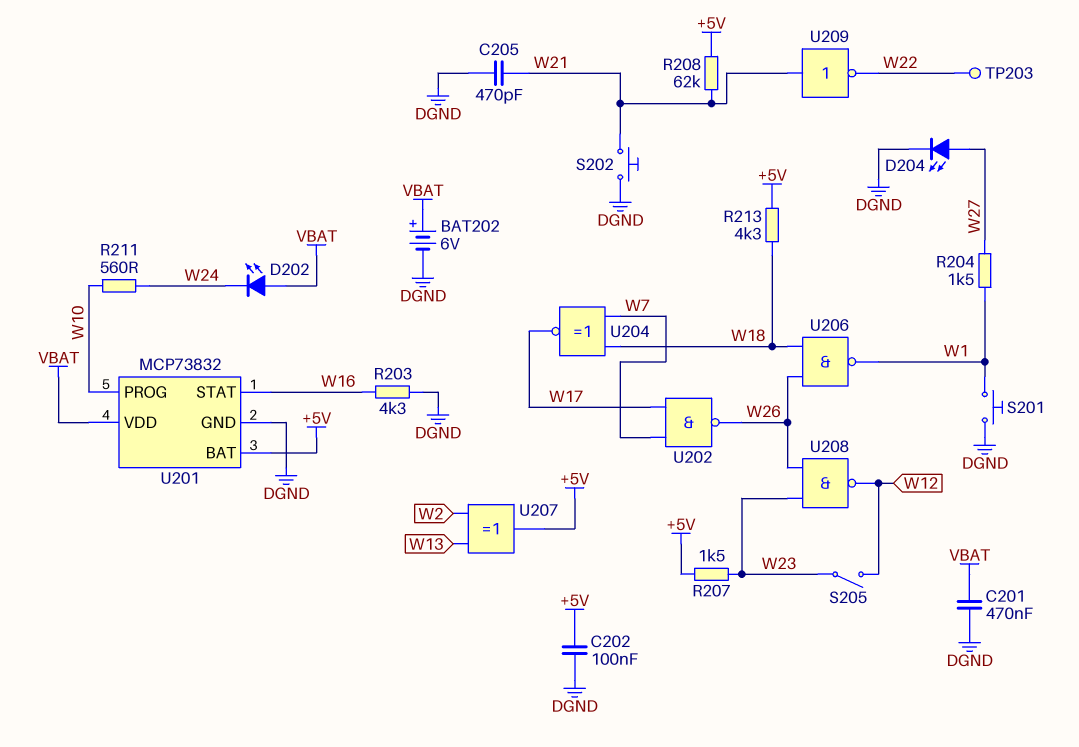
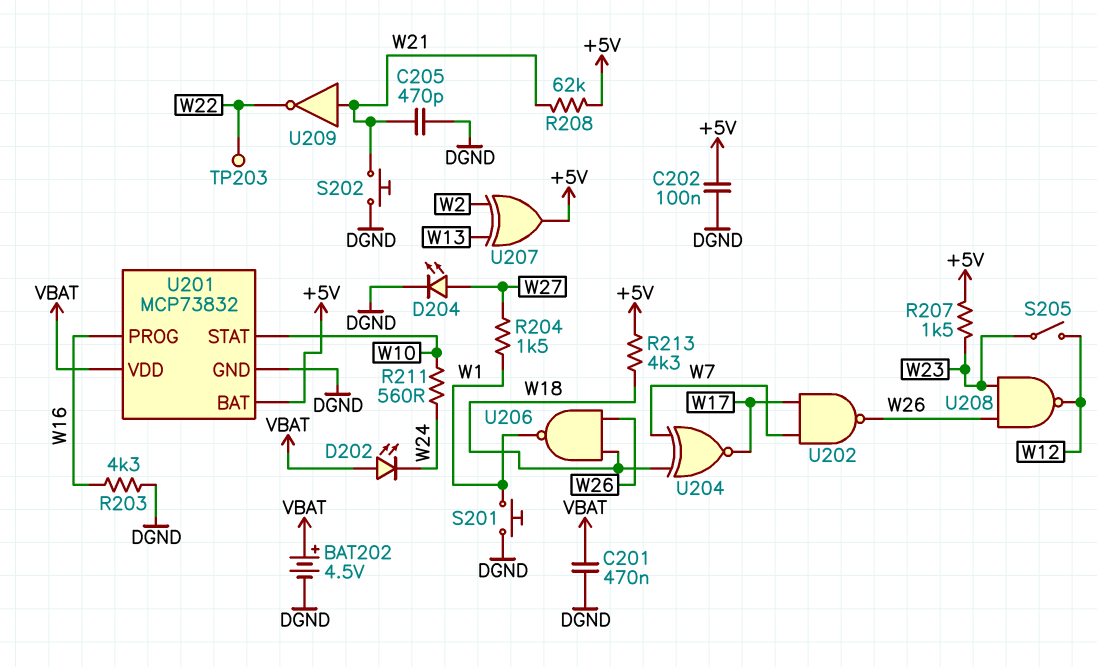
BAT202: 6V (plus VBAT, minus DGND) -> 4.5V (plus VBAT, minus DGND)
U201 pin PROG: W10 -> W16
U201 pin STAT: W16 -> W10

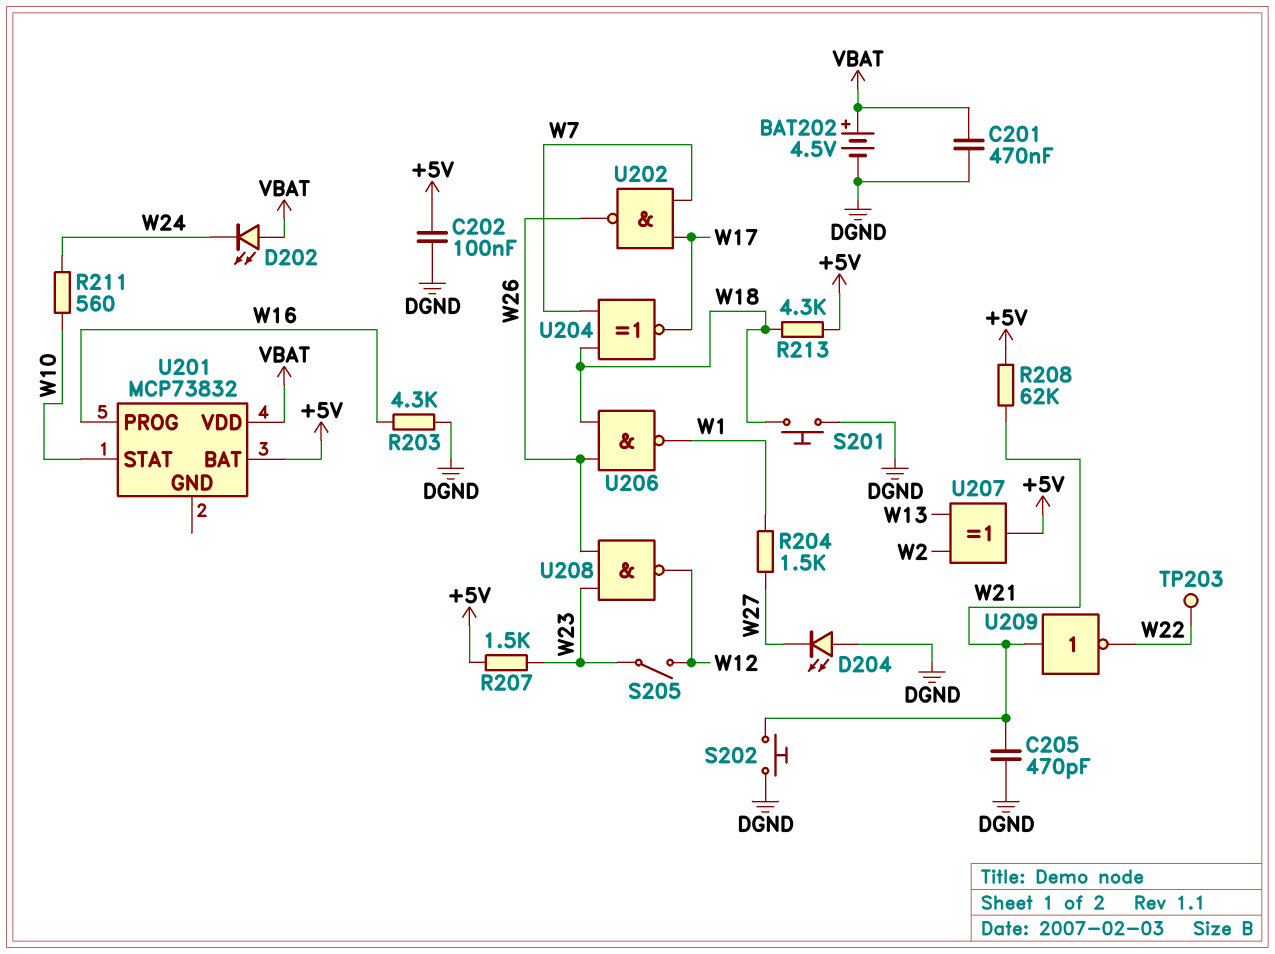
D204: LED (A W27, K DGND) -> LED (A DGND, K W27)
S201: button (DGND, W1) -> button (DGND, W18)
U201 pin GND: DGND -> none

